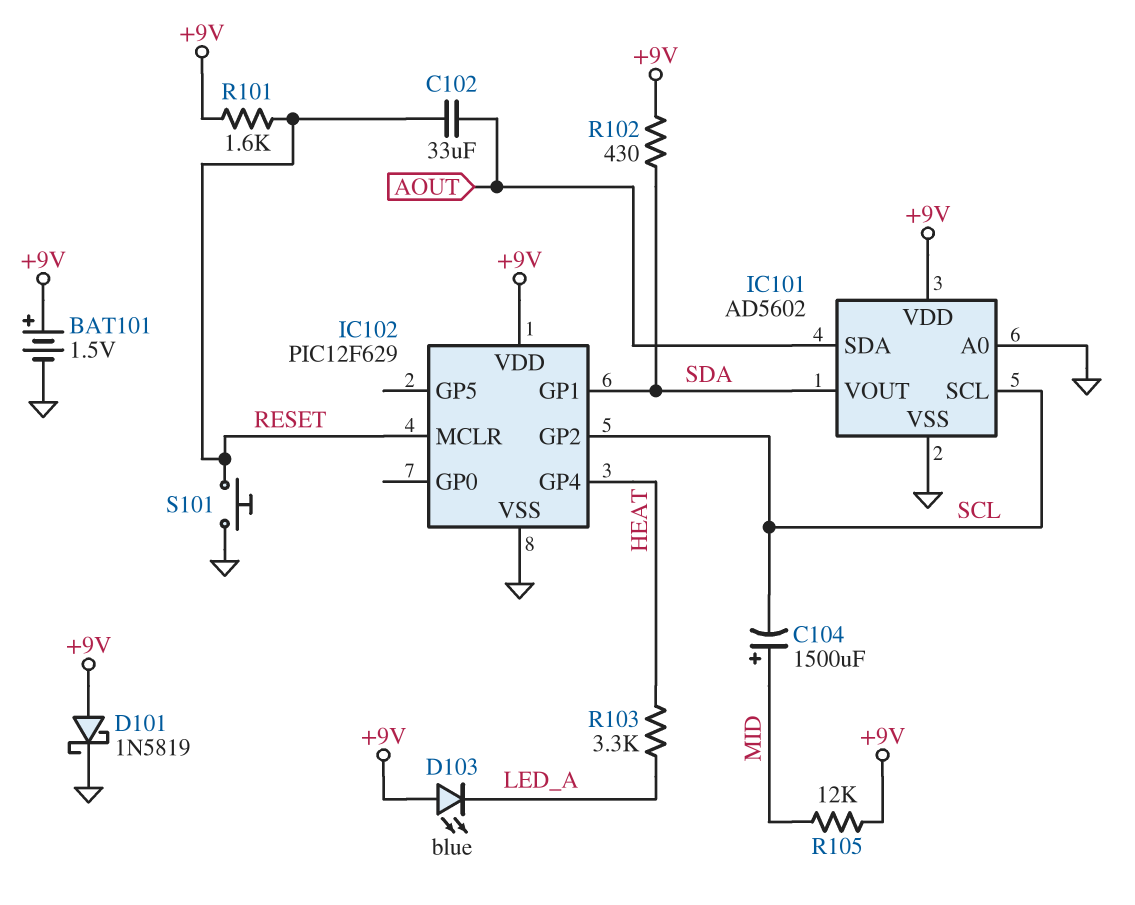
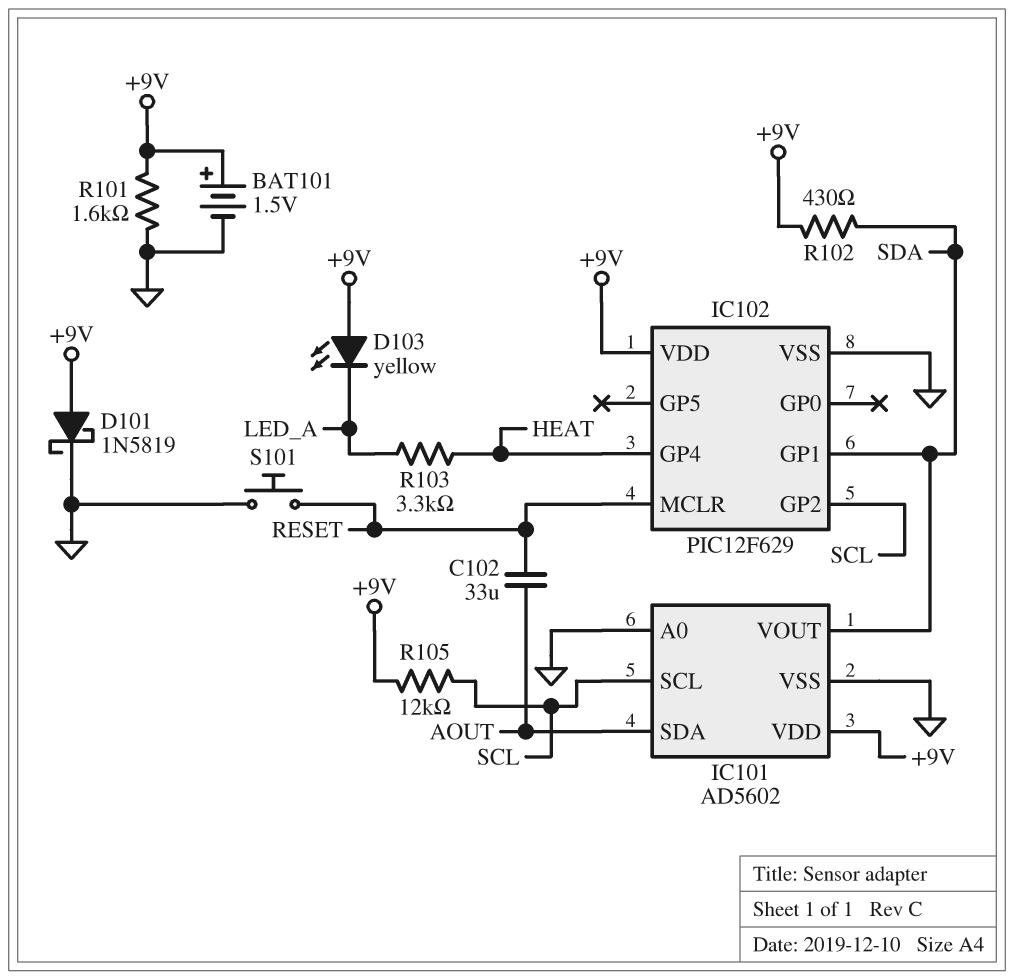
C104: 1500uF (plus MID, minus SCL) -> none
D103: LED blue (A +9V, K LED_A) -> LED yellow (A +9V, K LED_A)
R101: 1.6k (+9V, RESET) -> 1.6k (+9V, GND)
R105: 12k (+9V, MID) -> 12k (+9V, SCL)

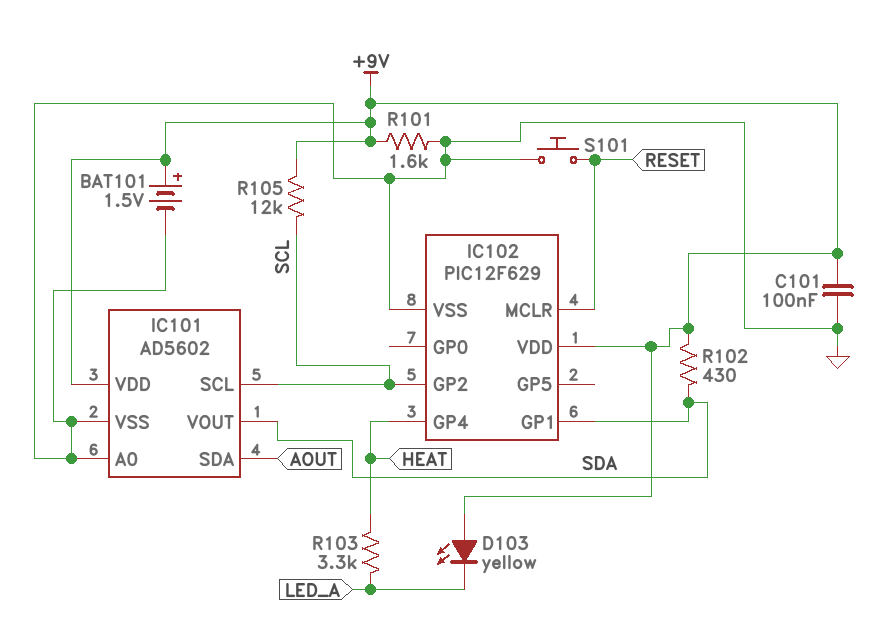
C101: none -> 100nF (+9V, GND)
C102: 33uF (AOUT, RESET) -> none
D101: schottky 1N5819 (A +9V, K GND) -> none

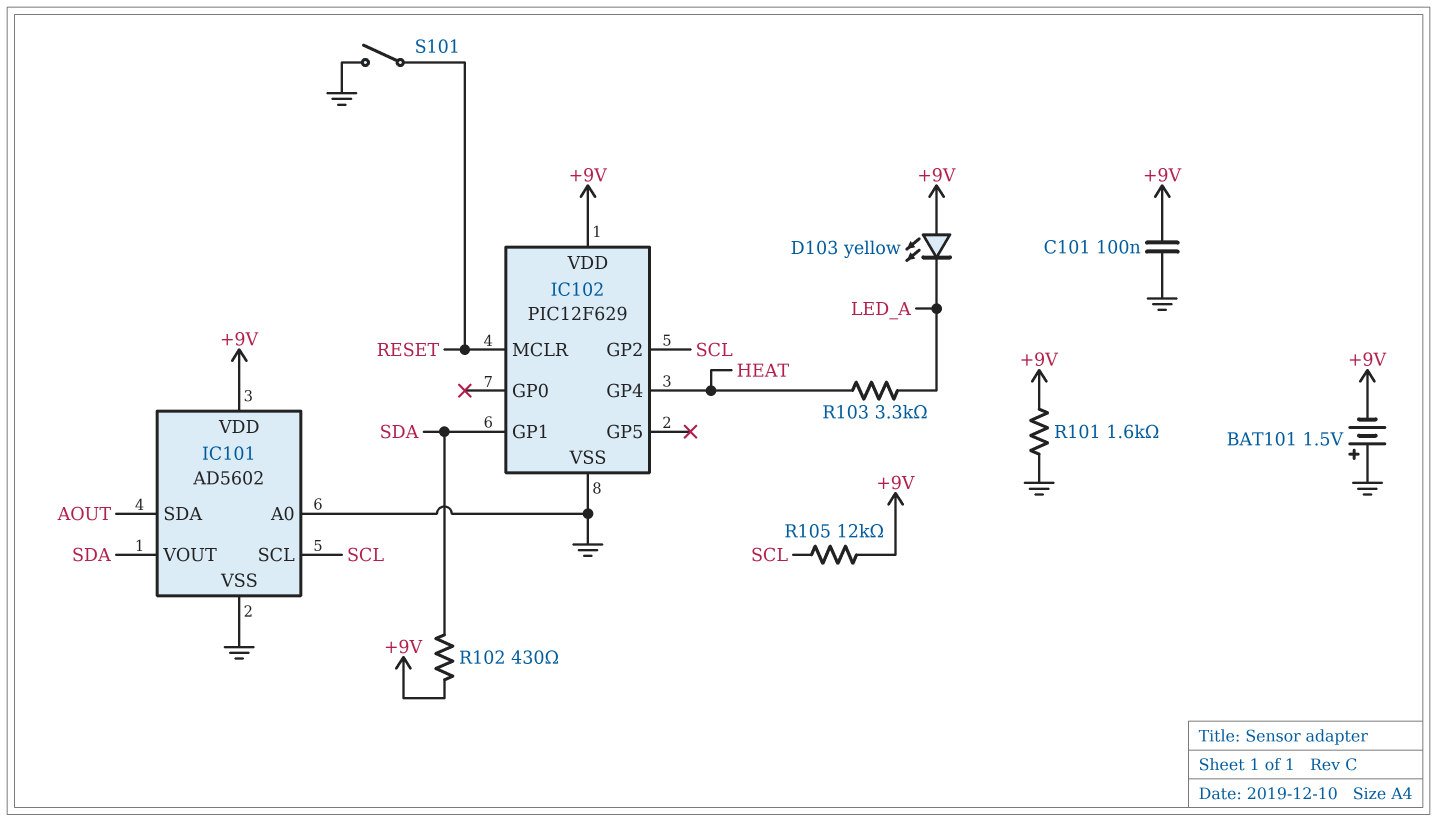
BAT101: 1.5V (plus +9V, minus GND) -> 1.5V (plus GND, minus +9V)
S101: button (GND, RESET) -> switch (GND, RESET)

